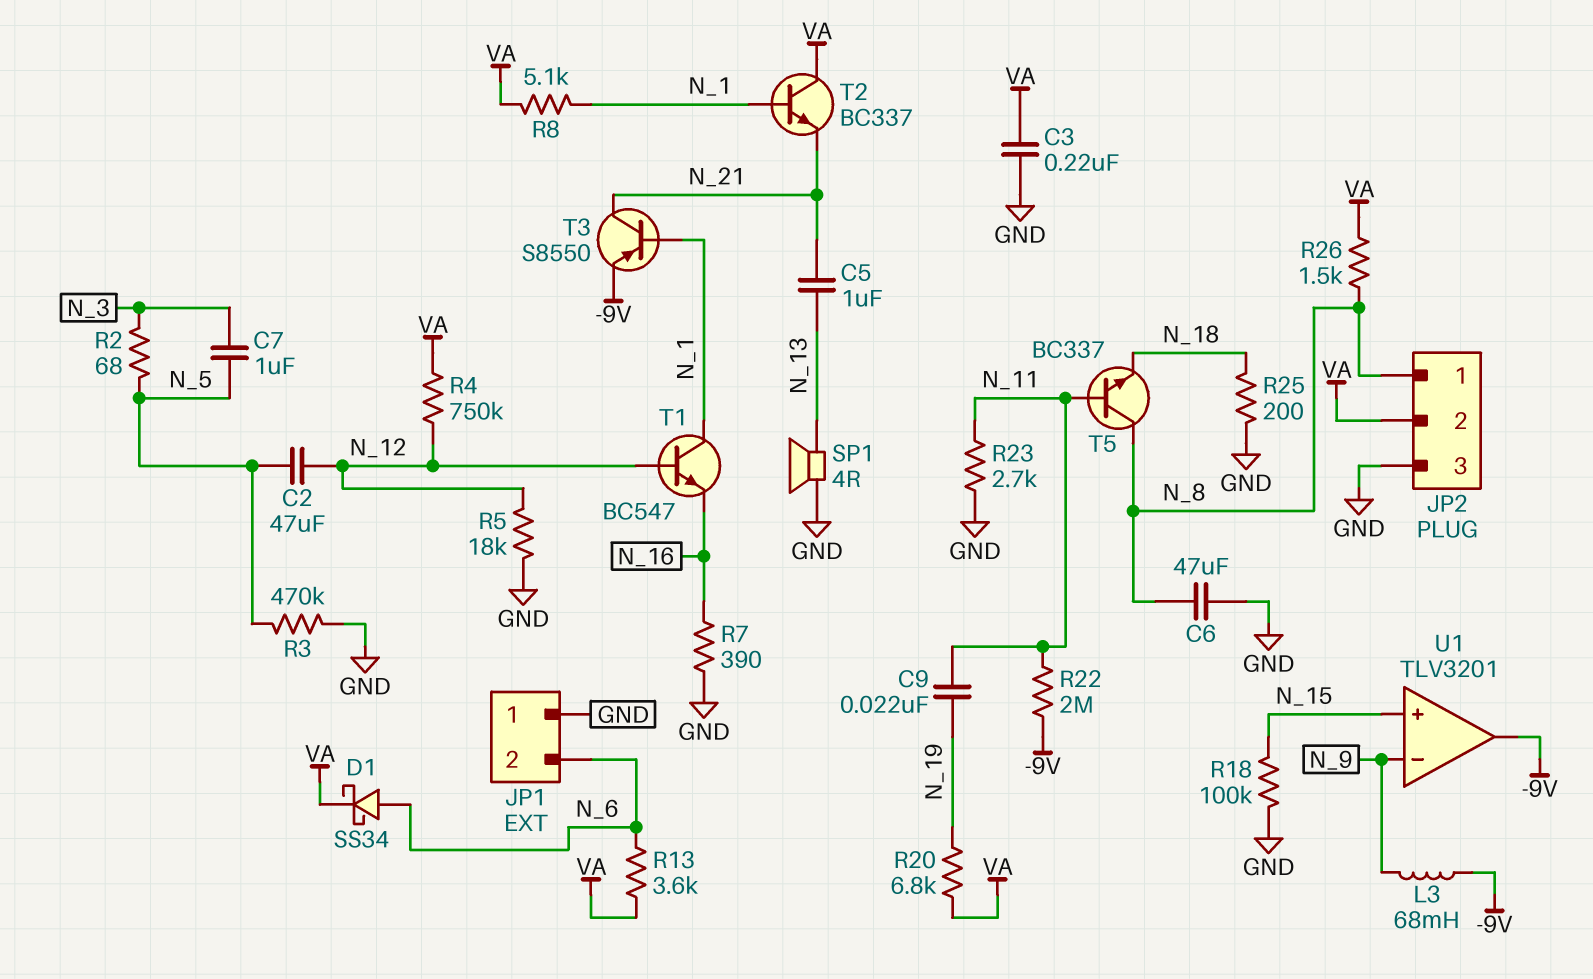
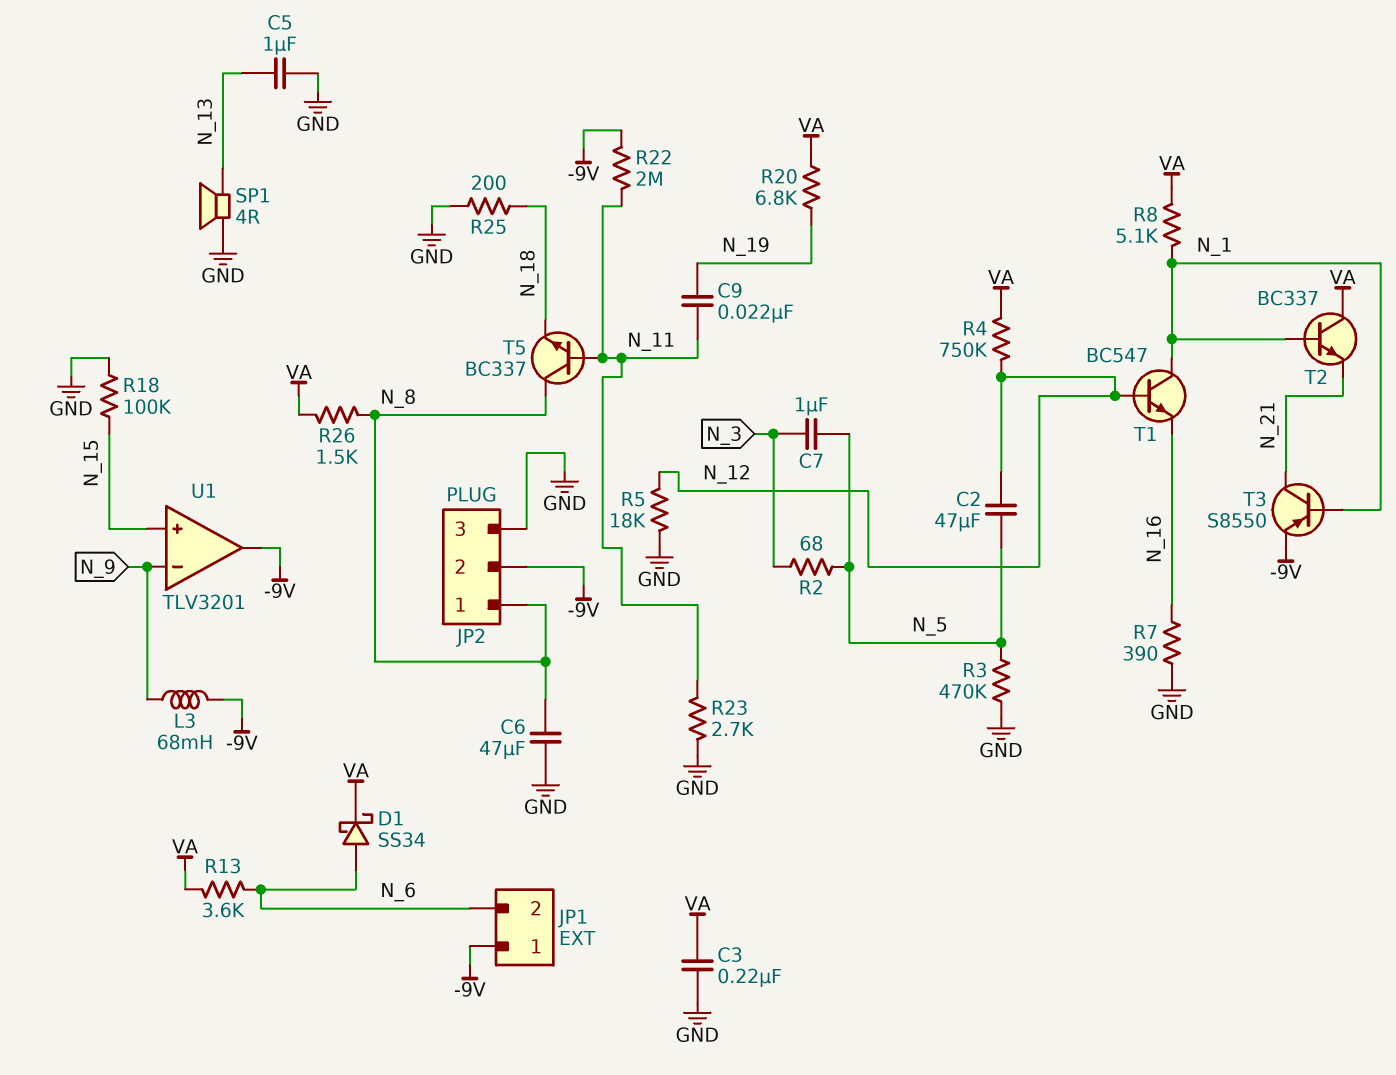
C5: 1uF (N_13, N_21) -> 1uF (GND, N_13)
JP1 pin 1: GND -> -9V
JP2 pin 2: VA -> -9V

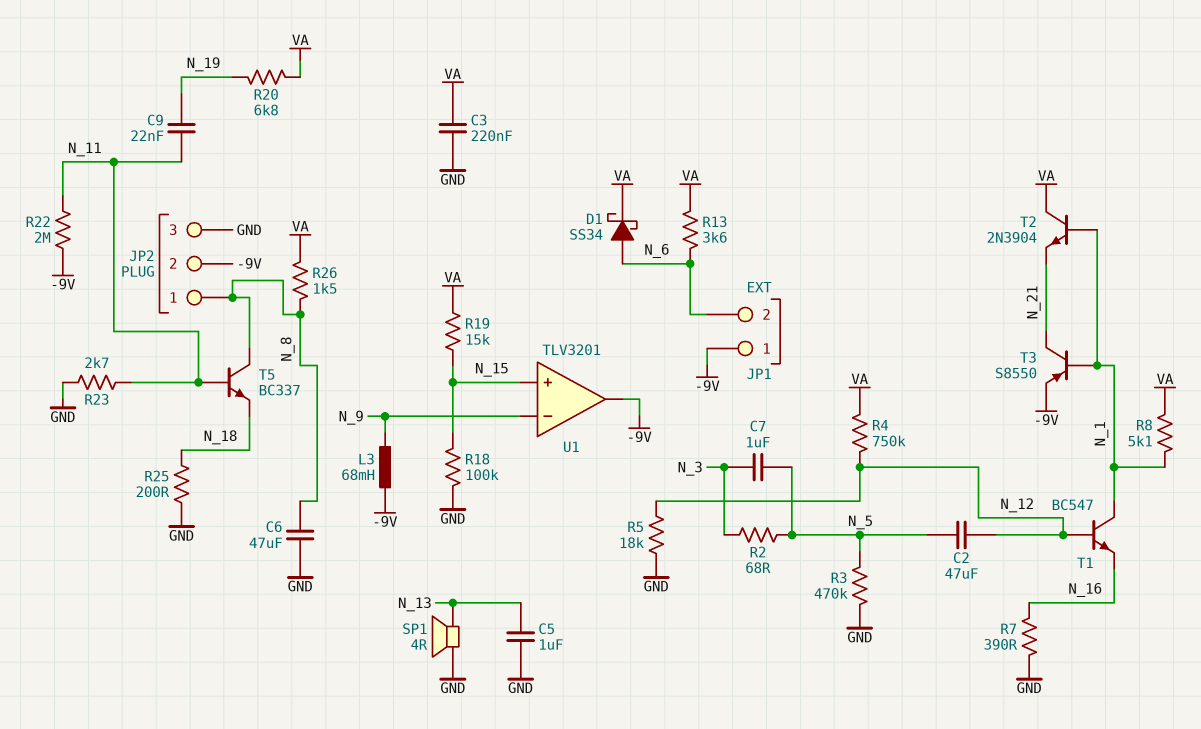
R19: none -> 15k (N_15, VA)
T2: NPN BC337 (B N_1, C VA, E N_21) -> NPN 2N3904 (B N_1, C VA, E N_21)

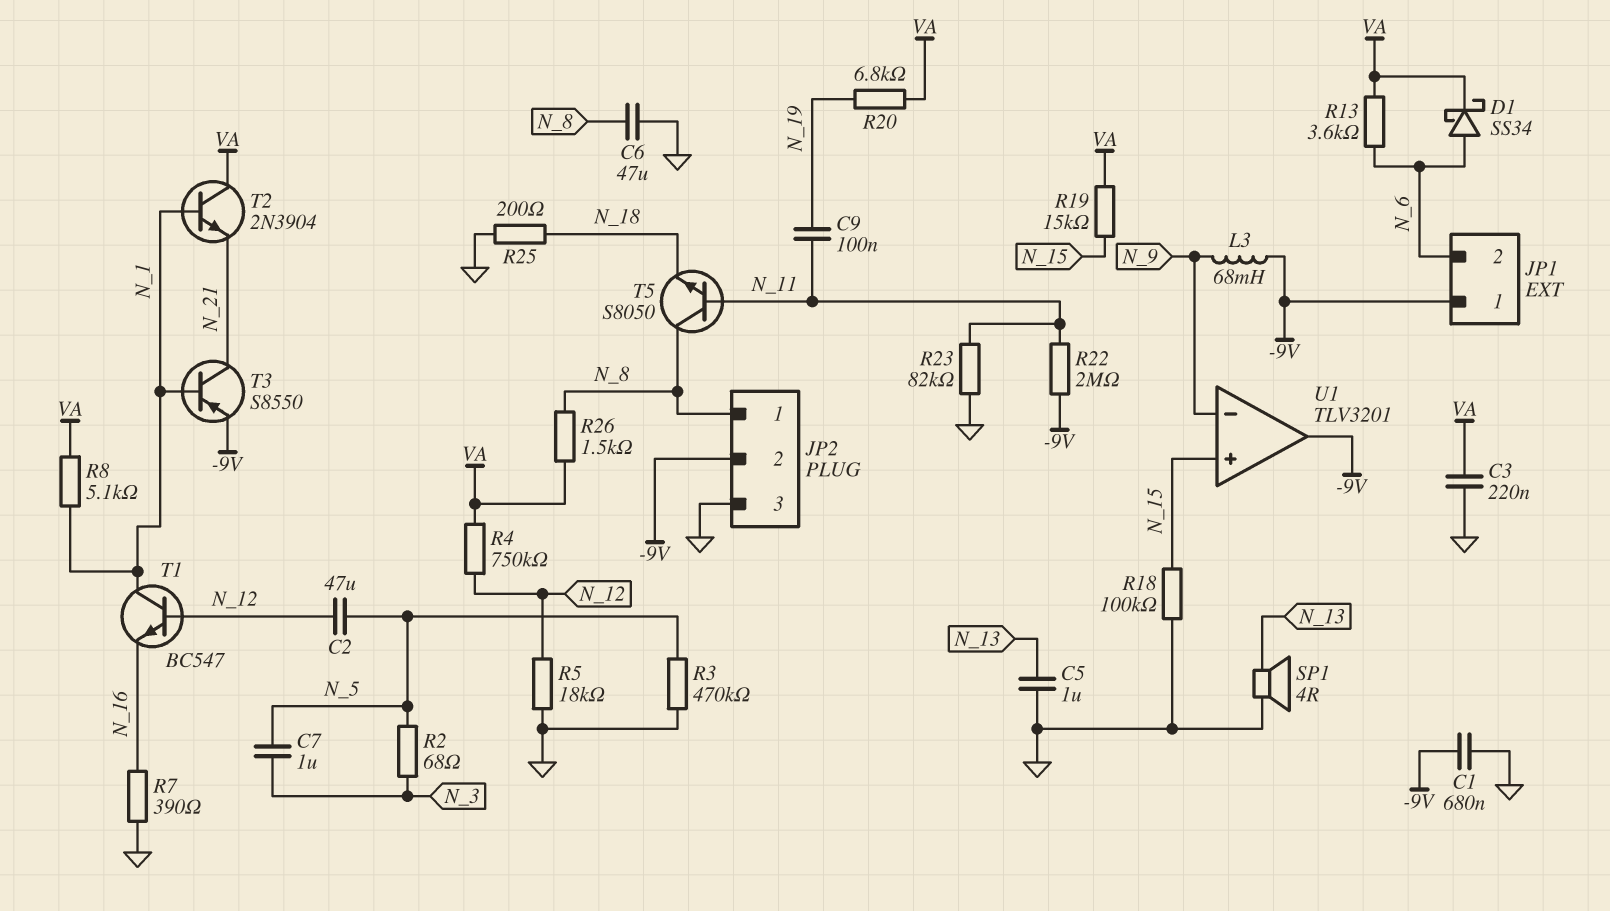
C1: none -> 680nF (-9V, GND)
C9: 22nF (N_11, N_19) -> 100nF (N_11, N_19)
R23: 2.7k (GND, N_11) -> 82k (GND, N_11)
T5: NPN BC337 (B N_11, C N_8, E N_18) -> NPN S8050 (B N_11, C N_8, E N_18)

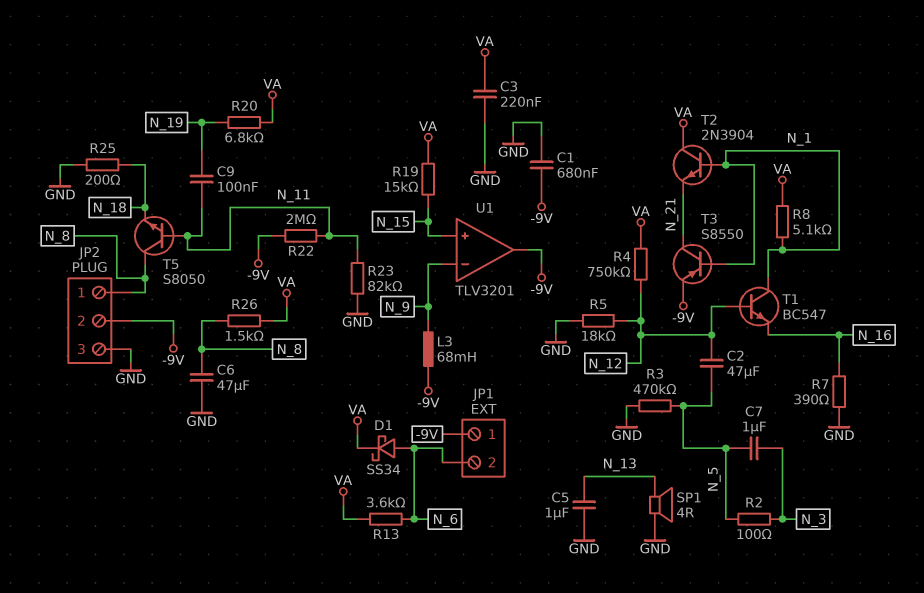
R2: 68 (N_3, N_5) -> 100 (N_3, N_5)
R18: 100k (GND, N_15) -> none

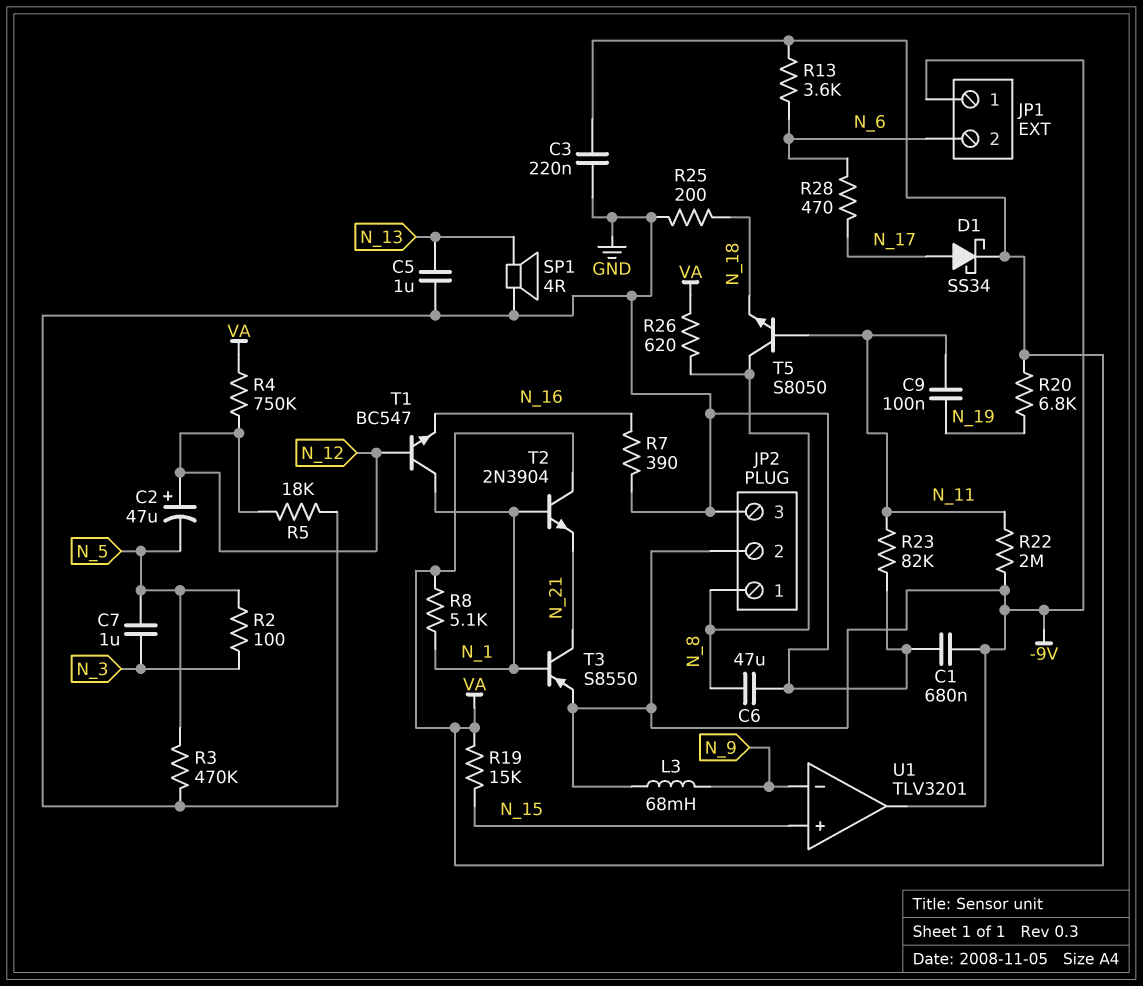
C2: 47uF (N_5, N_12) -> 47uF (plus N_12, minus N_5)
D1: schottky SS34 (A N_6, K VA) -> schottky SS34 (A N_17, K VA)
R26: 1.5k (N_8, VA) -> 620 (N_8, VA)
R28: none -> 470 (N_6, N_17)

